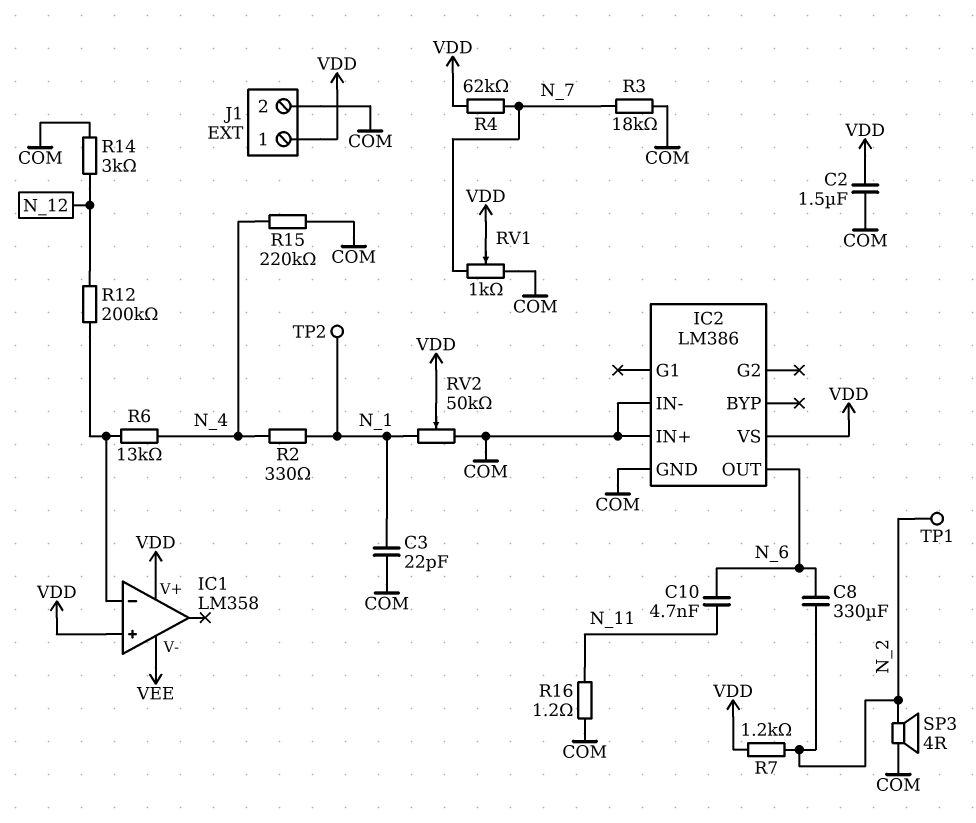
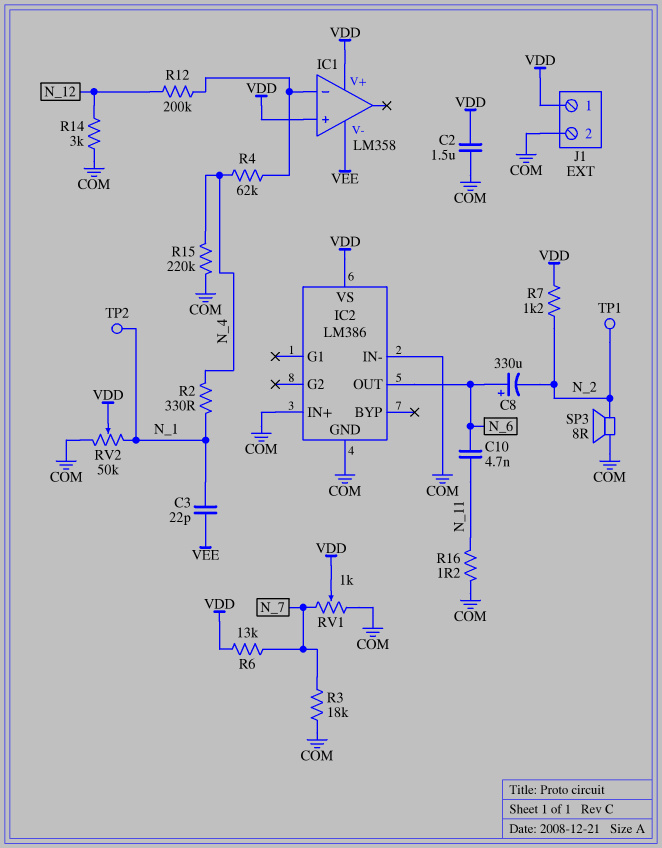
C3: 22pF (COM, N_1) -> 22pF (N_1, VEE)
C8: 330uF (N_2, N_6) -> 330uF (plus N_6, minus N_2)
R4: 62k (N_7, VDD) -> 62k (IC1/in-, N_4)
R6: 13k (IC1/in-, N_4) -> 13k (N_7, VDD)
SP3: speaker 4R (COM, N_2) -> speaker 8R (COM, N_2)

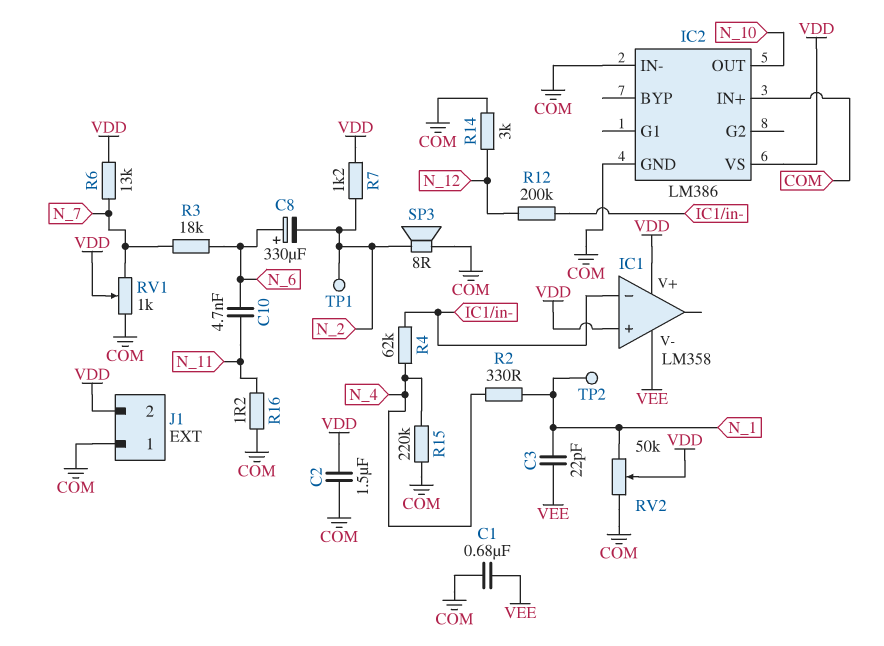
C1: none -> 680nF (COM, VEE)
IC2 pin OUT: N_6 -> N_10
J1 pin 1: VDD -> COM
J1 pin 2: COM -> VDD
R3: 18k (COM, N_7) -> 18k (N_6, N_7)

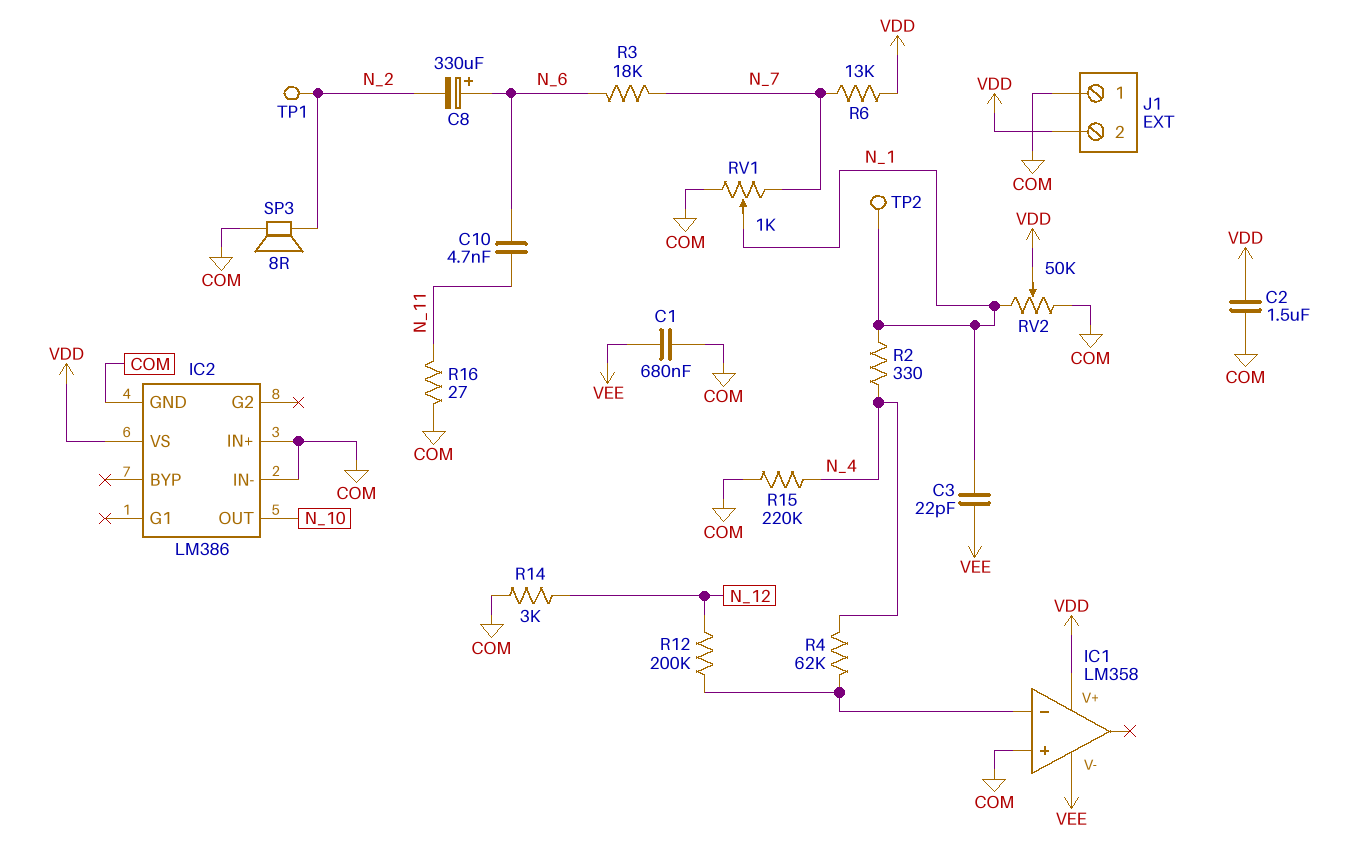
IC1 pin in+: VDD -> COM
R7: 1.2k (N_2, VDD) -> none
R16: 1.2 (COM, N_11) -> 27 (COM, N_11)
RV1: 1k (COM, N_7, wiper VDD) -> 1k (COM, N_7, wiper N_1)

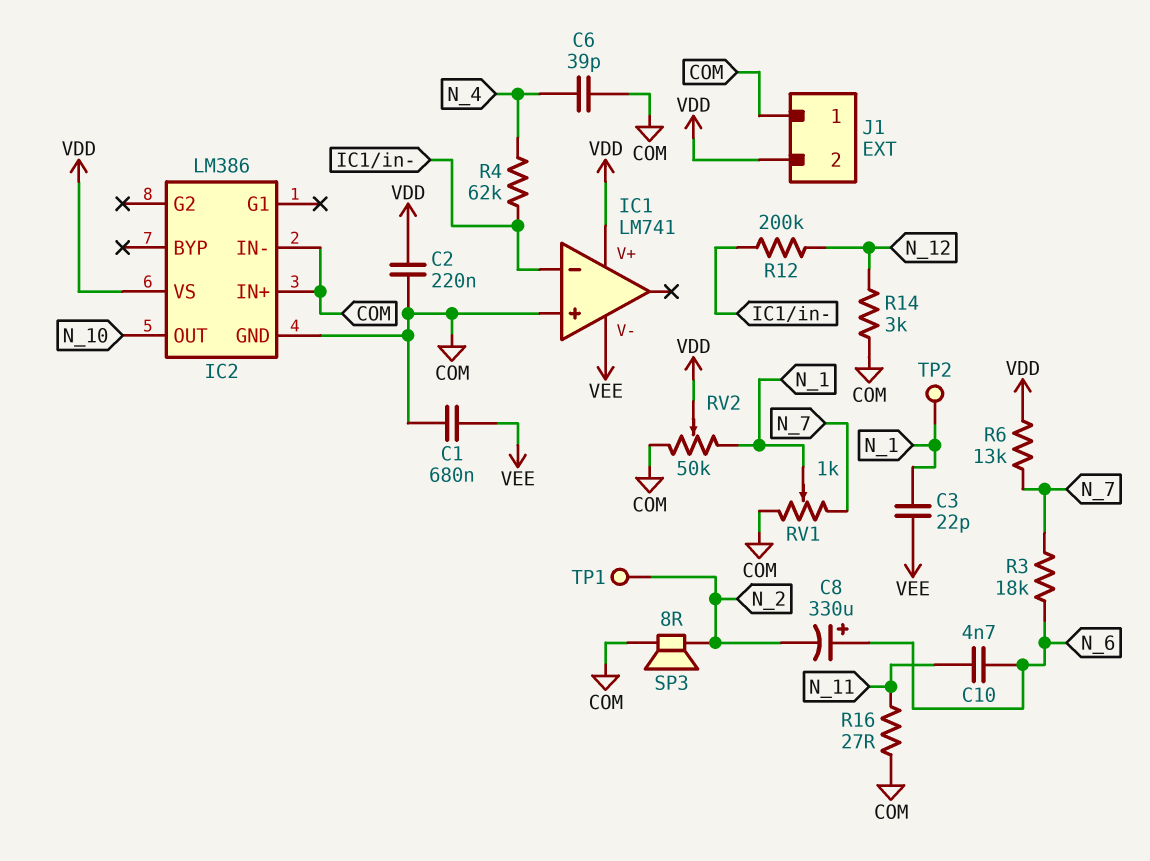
C2: 1.5uF (COM, VDD) -> 220nF (COM, VDD)
C6: none -> 39pF (COM, N_4)
IC1: LM358 -> LM741
R2: 330 (N_1, N_4) -> none
R15: 220k (COM, N_4) -> none

